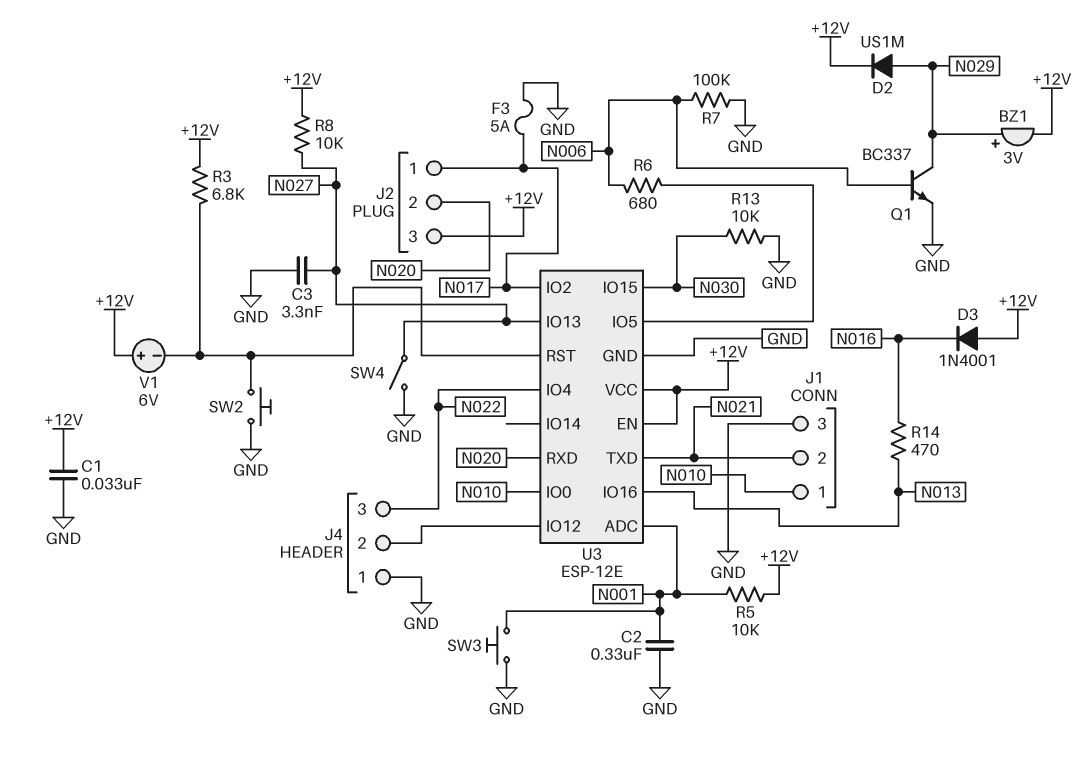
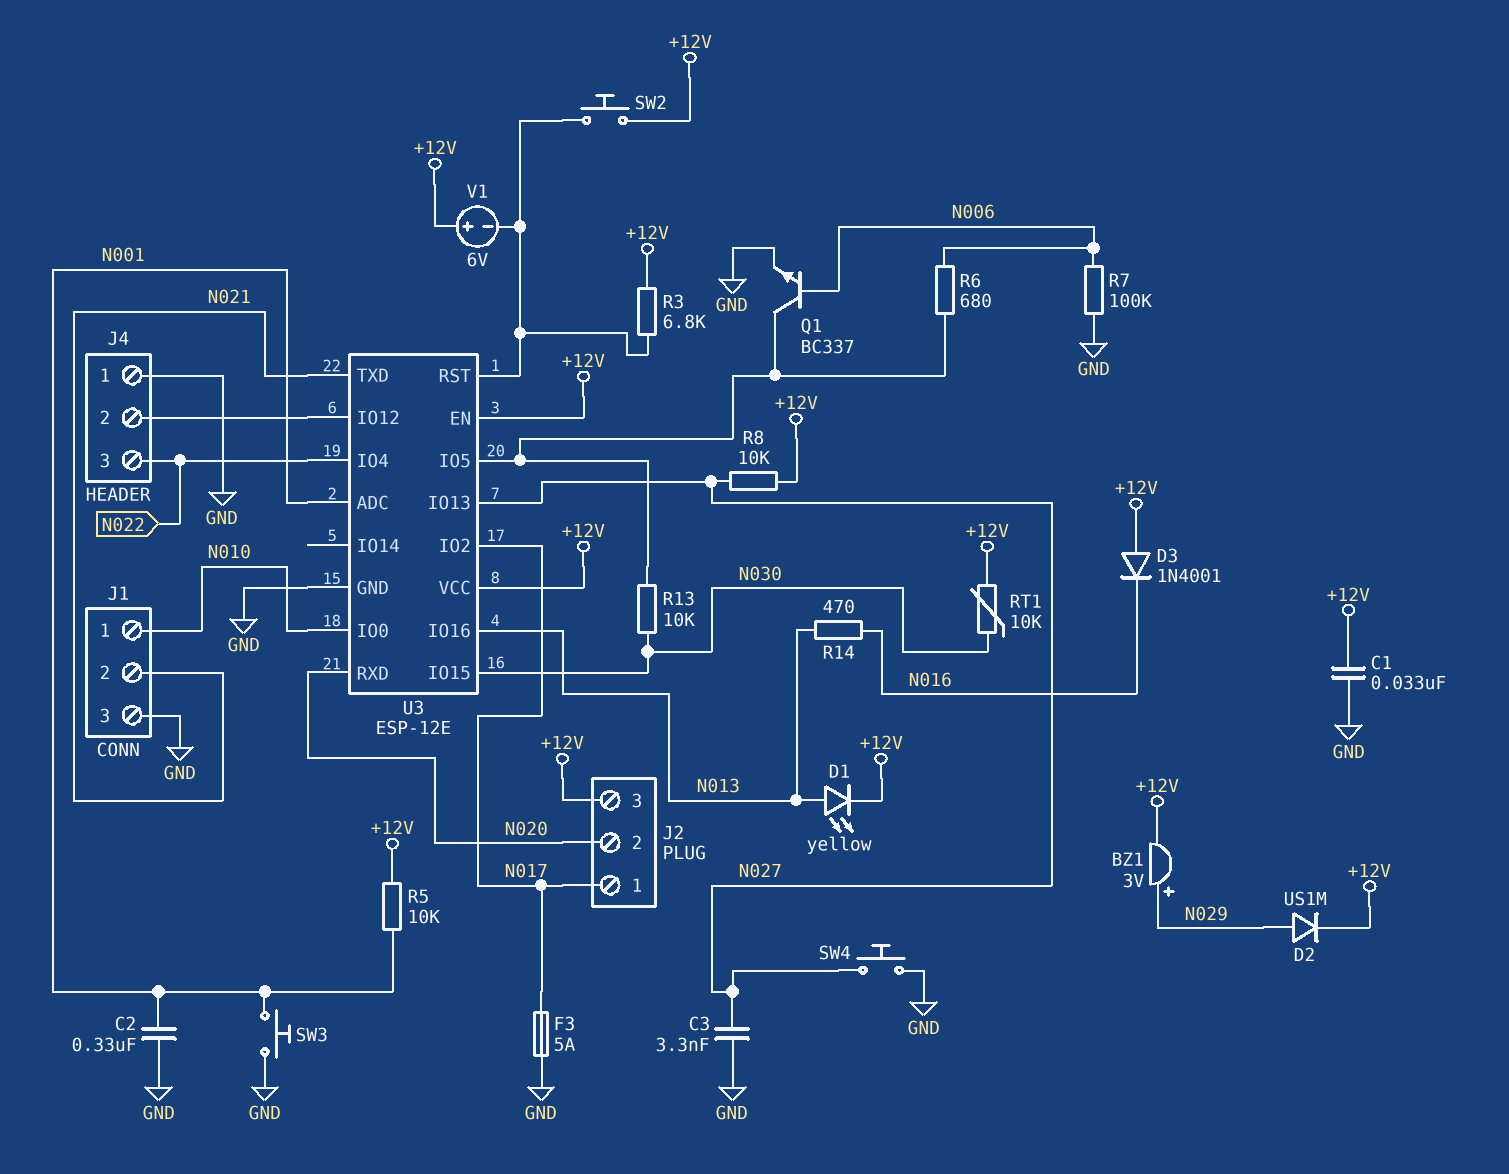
D1: none -> LED yellow (A N013, K +12V)
Q1: NPN BC337 (B N006, C N029, E GND) -> NPN BC337 (B N006, C U3/IO5, E GND)
R13: 10k (GND, N030) -> 10k (N030, U3/IO5)
RT1: none -> 10k (+12V, N030)
SW2: button (GND, U3/RST) -> button (+12V, U3/RST)
SW4: switch (GND, N027) -> button (GND, N027)

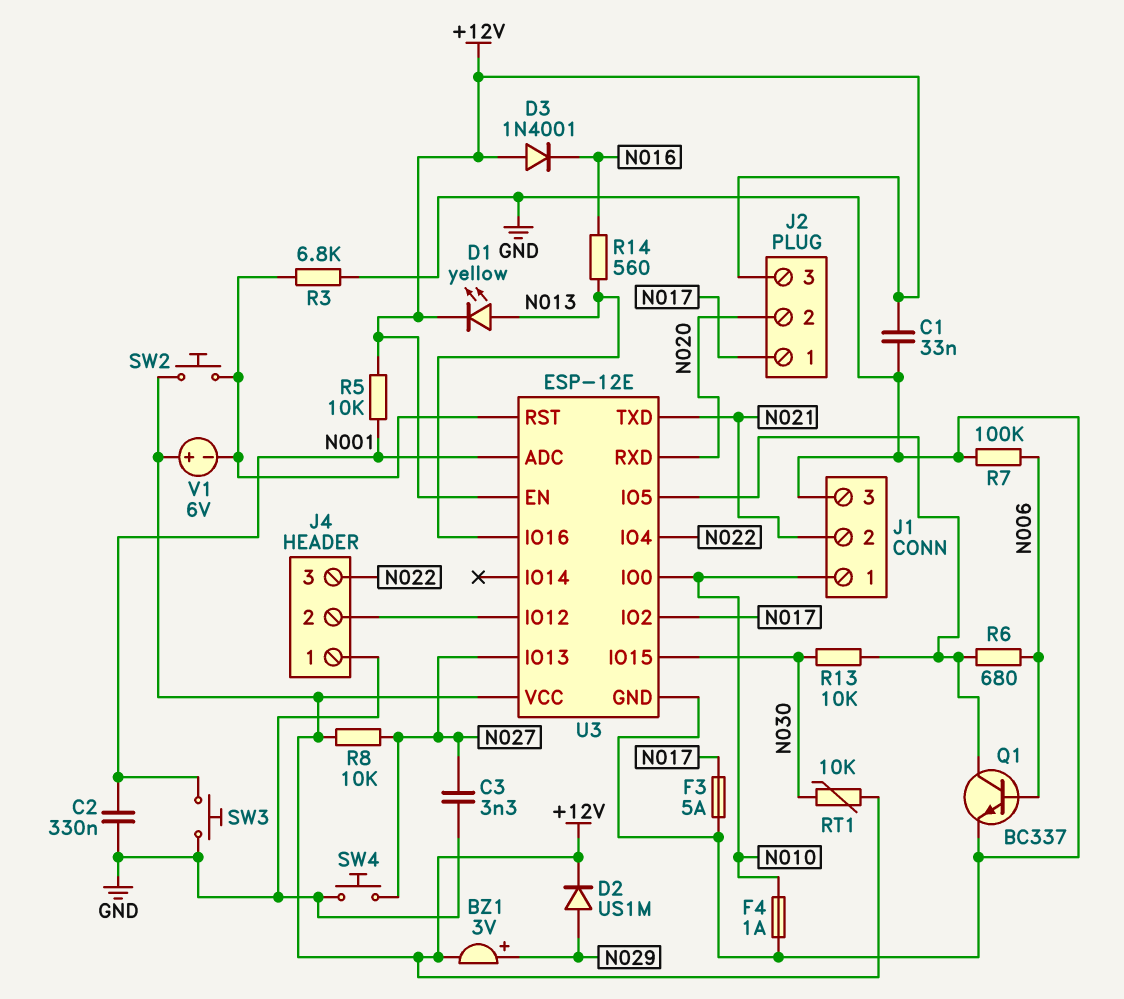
F4: none -> 1A (GND, N010)
R3: 6.8k (+12V, U3/RST) -> 6.8k (GND, U3/RST)
R14: 470 (N013, N016) -> 560 (N013, N016)

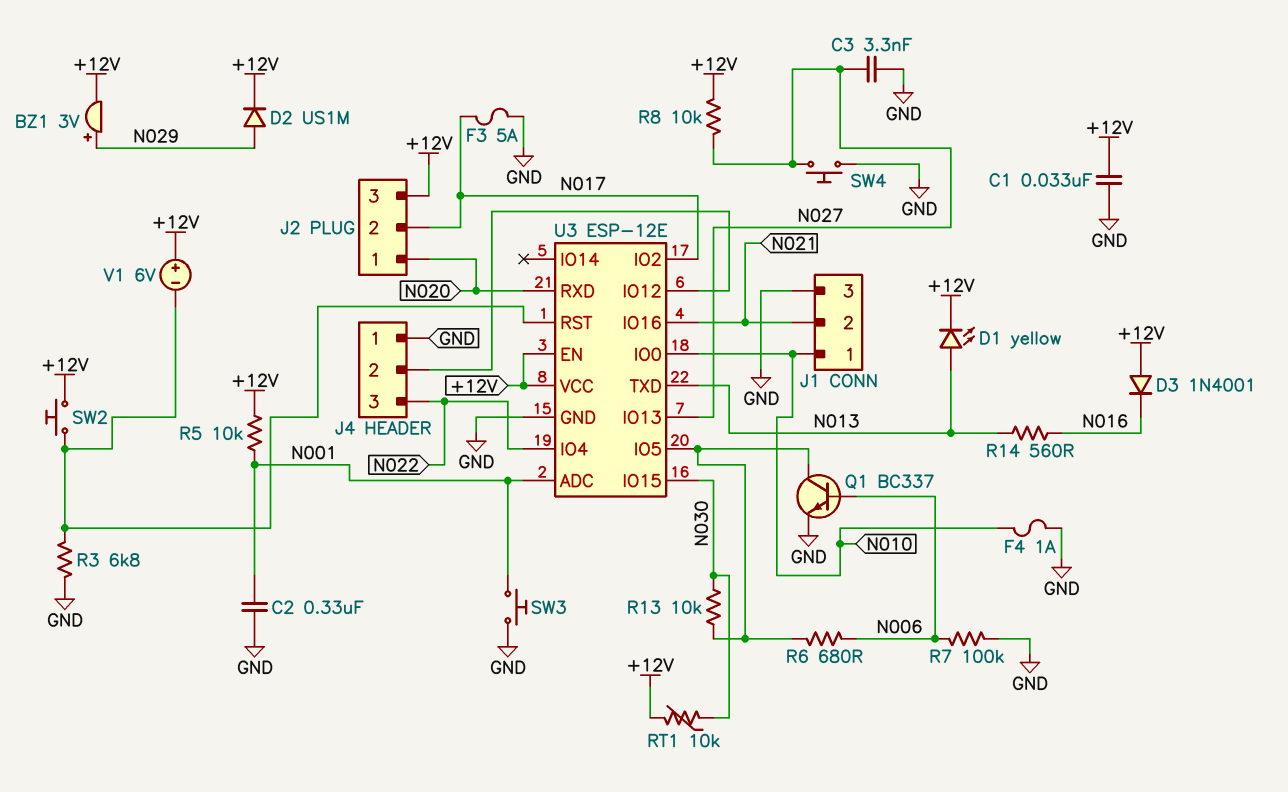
J2 pin 1: N017 -> N020
J2 pin 2: N020 -> N017
U3 pin IO16: N013 -> N021
U3 pin TXD: N021 -> N013

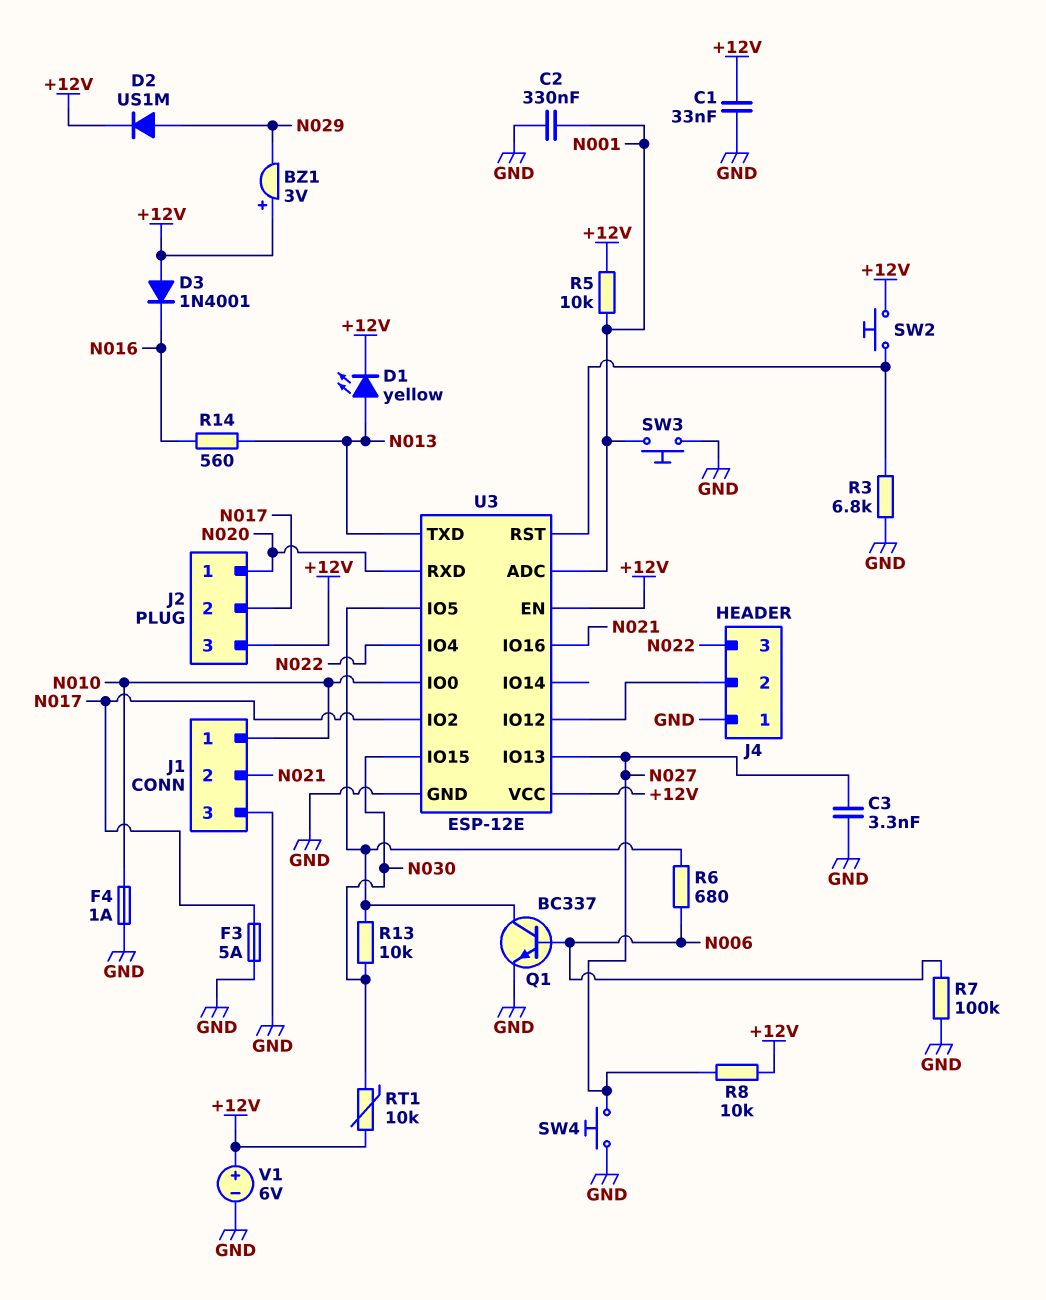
BZ1: buzzer 3V (plus N029, minus +12V) -> buzzer 3V (plus +12V, minus N029)
V1: 6V (plus +12V, minus U3/RST) -> 6V (plus +12V, minus GND)

